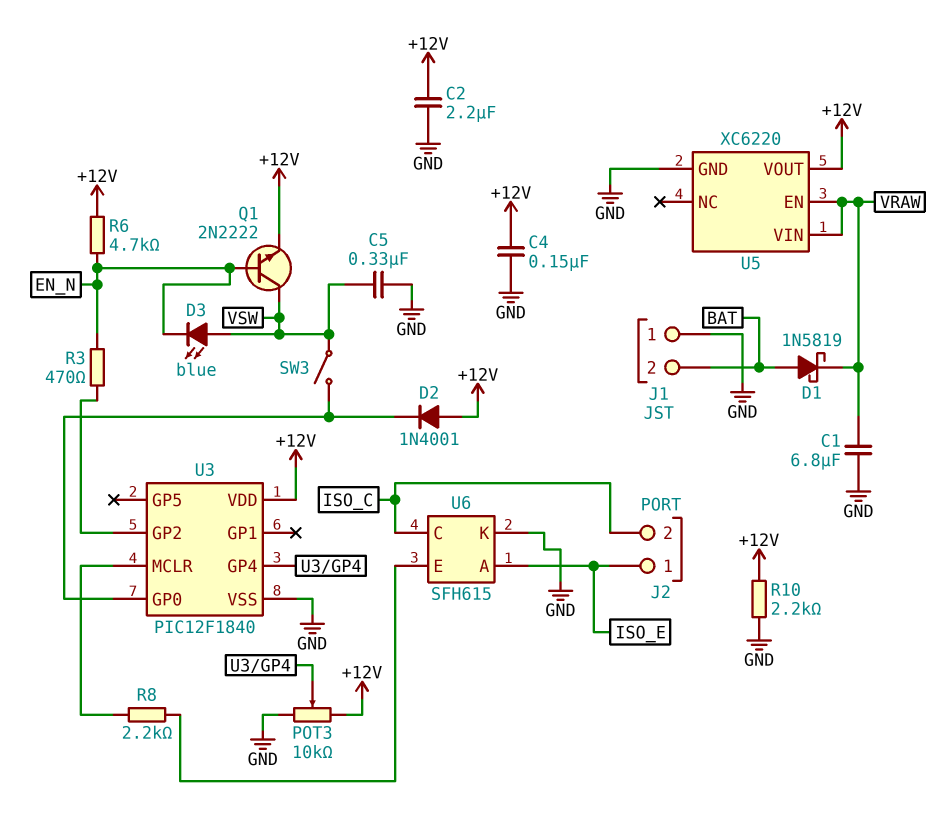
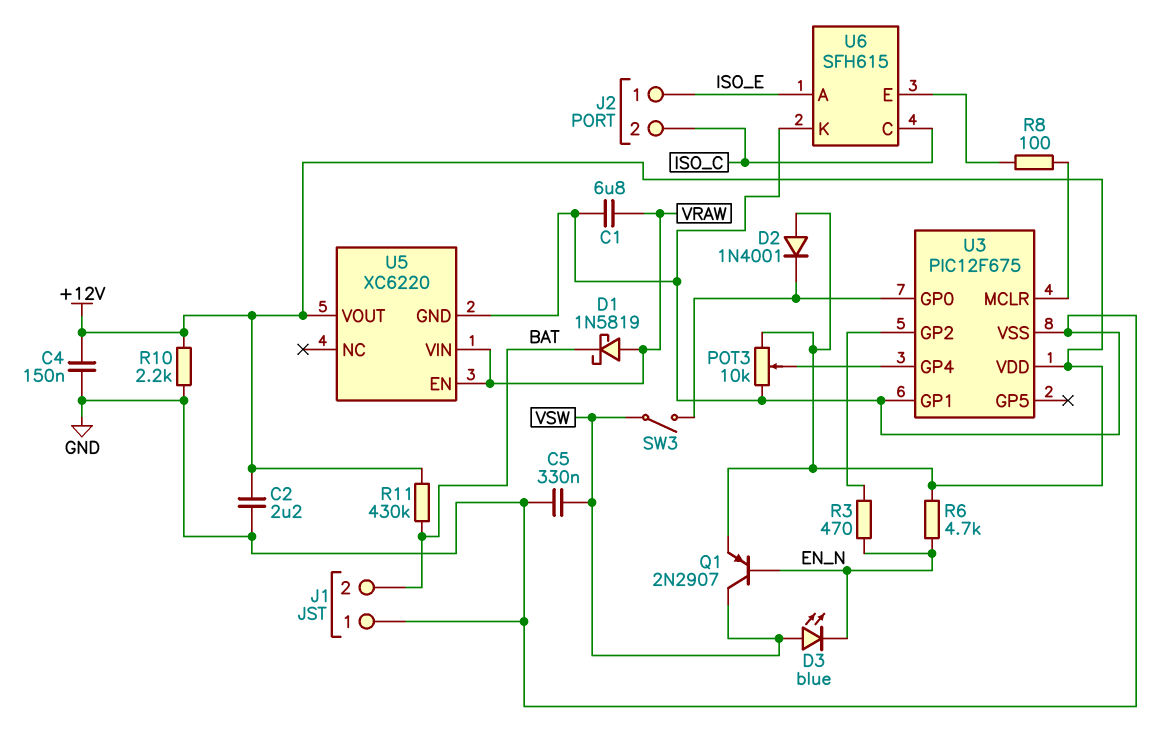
D1: schottky 1N5819 (A BAT, K VRAW) -> schottky 1N5819 (A VRAW, K BAT)
Q1: NPN 2N2222 (B EN_N, C VSW, E +12V) -> PNP 2N2907 (B EN_N, C VSW, E +12V)
R8: 2.2k (U3/MCLR, U6/E) -> 100 (U3/MCLR, U6/E)
R11: none -> 430k (+12V, BAT)
U3: PIC12F1840 -> PIC12F675
U3 pin GP1: none -> GND

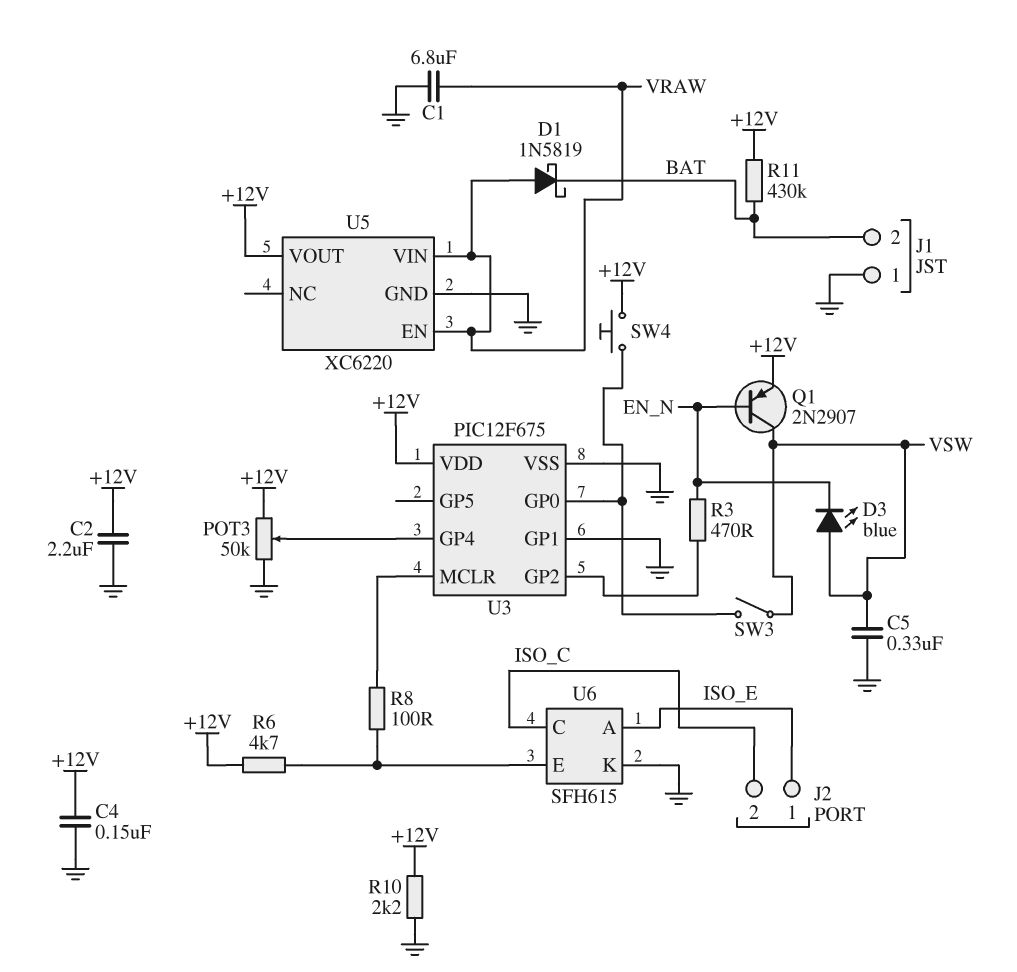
D2: diode 1N4001 (A +12V, K U3/GP0) -> none
POT3: 10k (+12V, GND, wiper U3/GP4) -> 50k (+12V, GND, wiper U3/GP4)
R6: 4.7k (+12V, EN_N) -> 4.7k (+12V, U6/E)
SW4: none -> button (+12V, U3/GP0)

